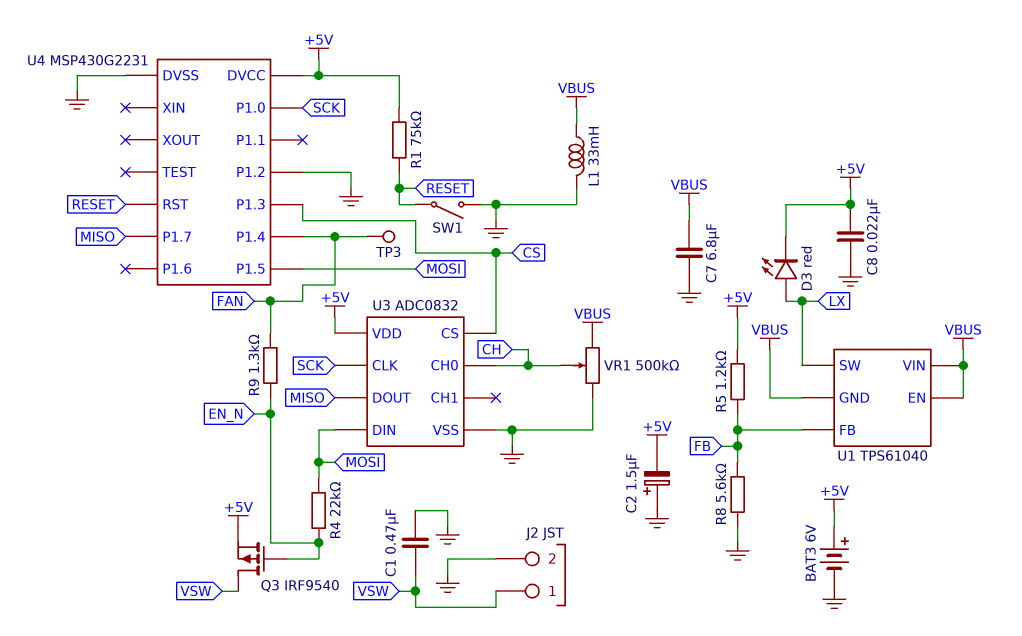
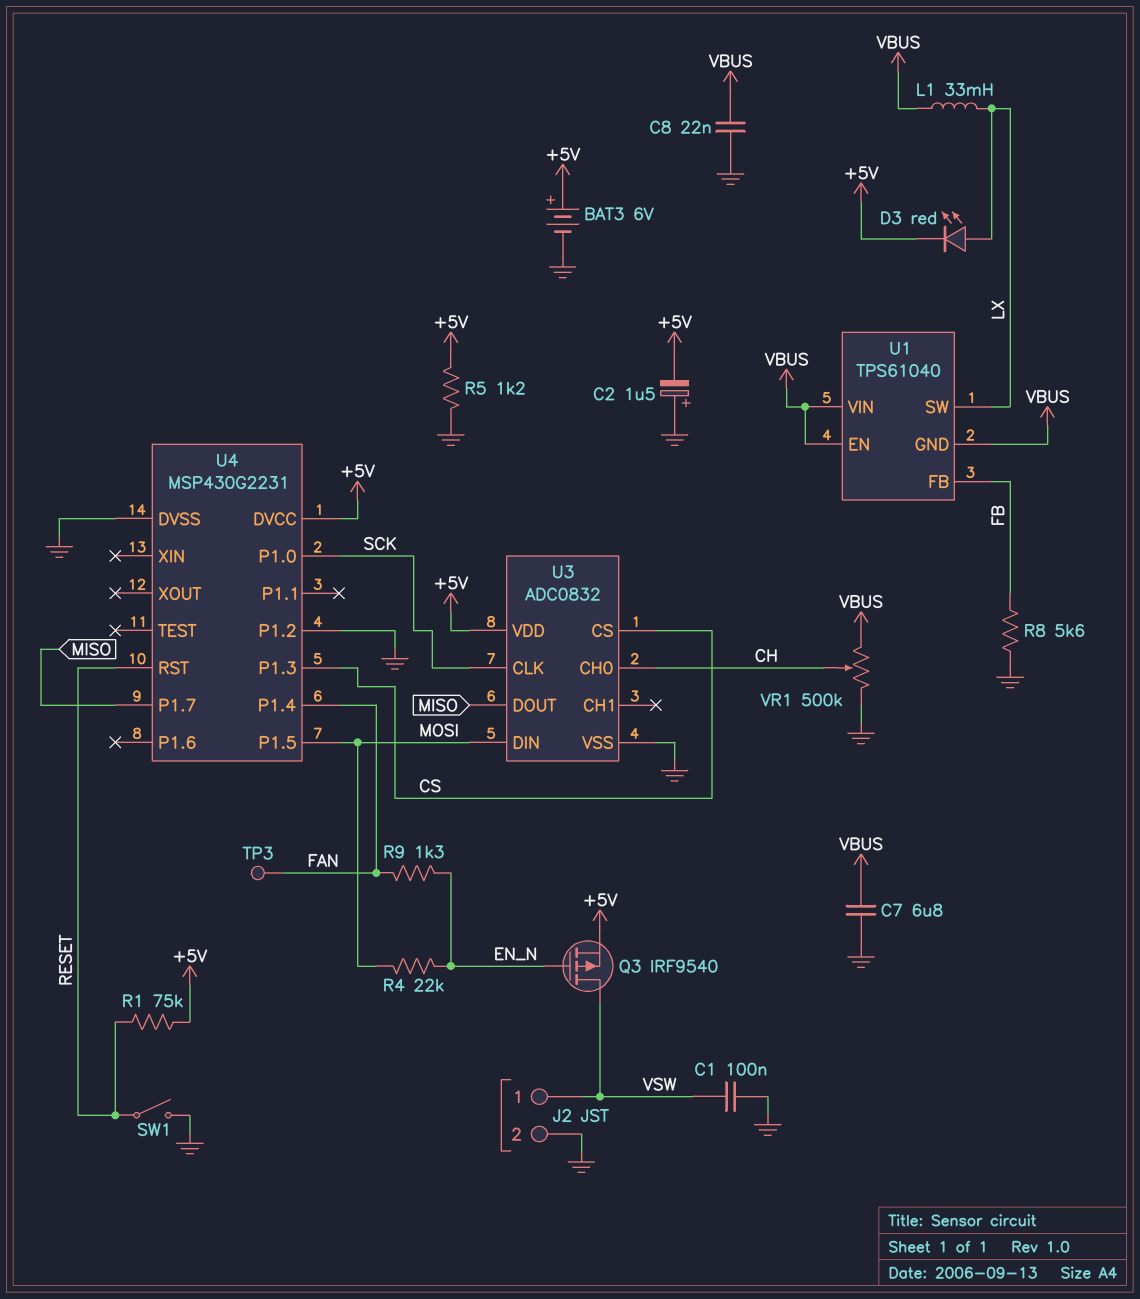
C1: 470nF (GND, VSW) -> 100nF (GND, VSW)
C8: 22nF (+5V, GND) -> 22nF (GND, VBUS)
L1: 33mH (GND, VBUS) -> 33mH (LX, VBUS)
R5: 1.2k (+5V, FB) -> 1.2k (+5V, GND)

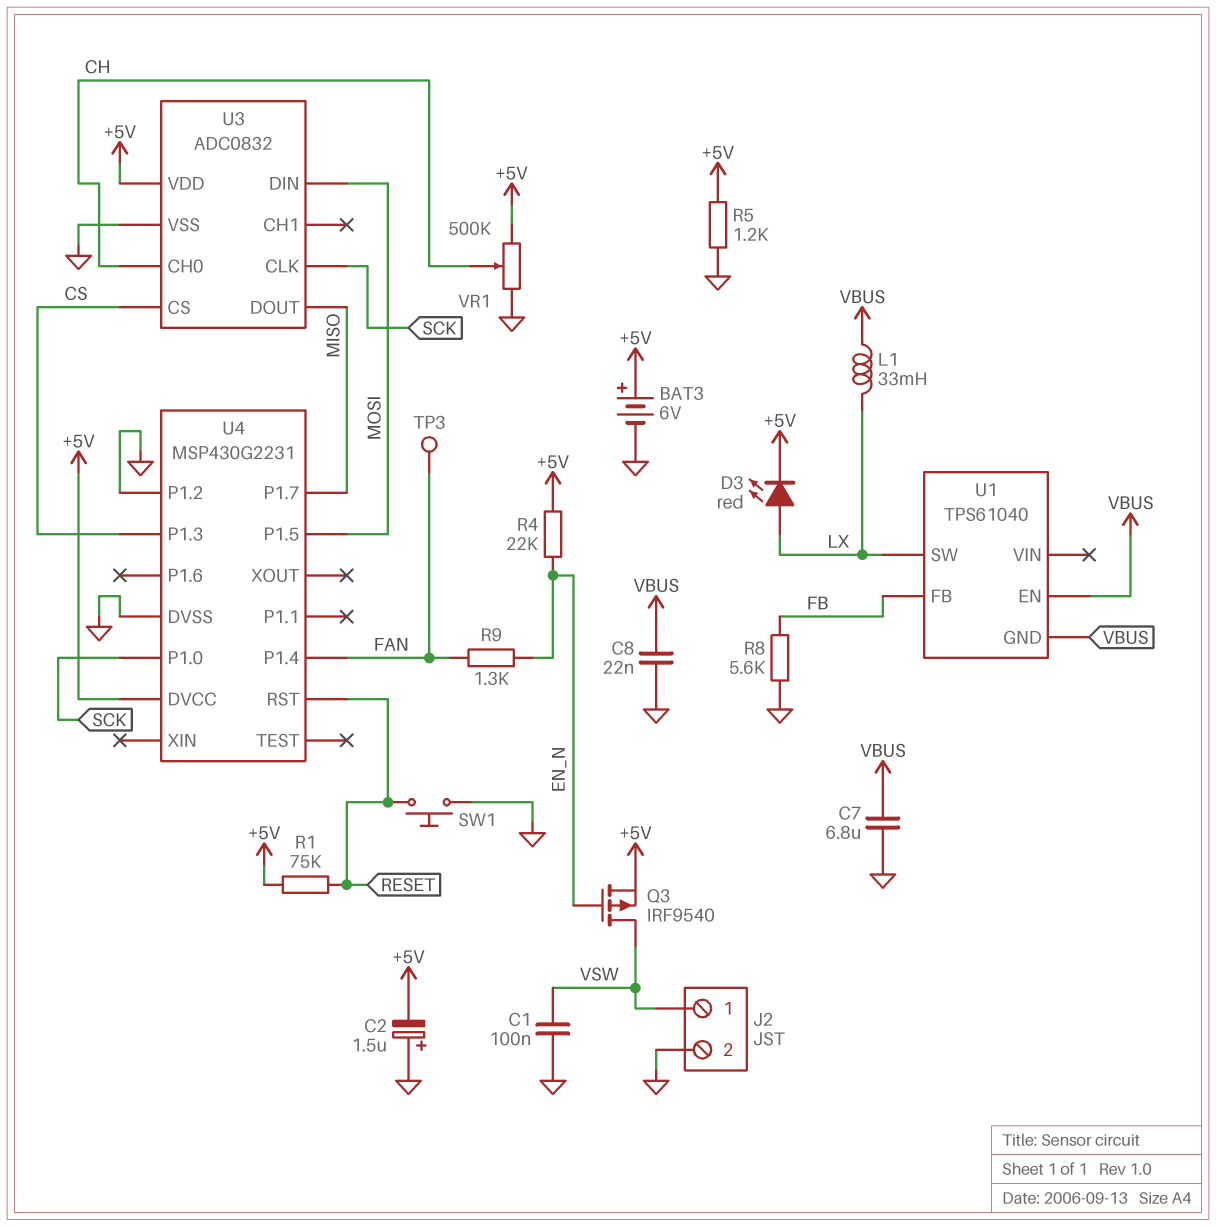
R4: 22k (EN_N, MOSI) -> 22k (+5V, EN_N)
SW1: switch (GND, RESET) -> button (GND, RESET)
U1 pin VIN: VBUS -> none
VR1: 500k (GND, VBUS, wiper CH) -> 500k (+5V, GND, wiper CH)

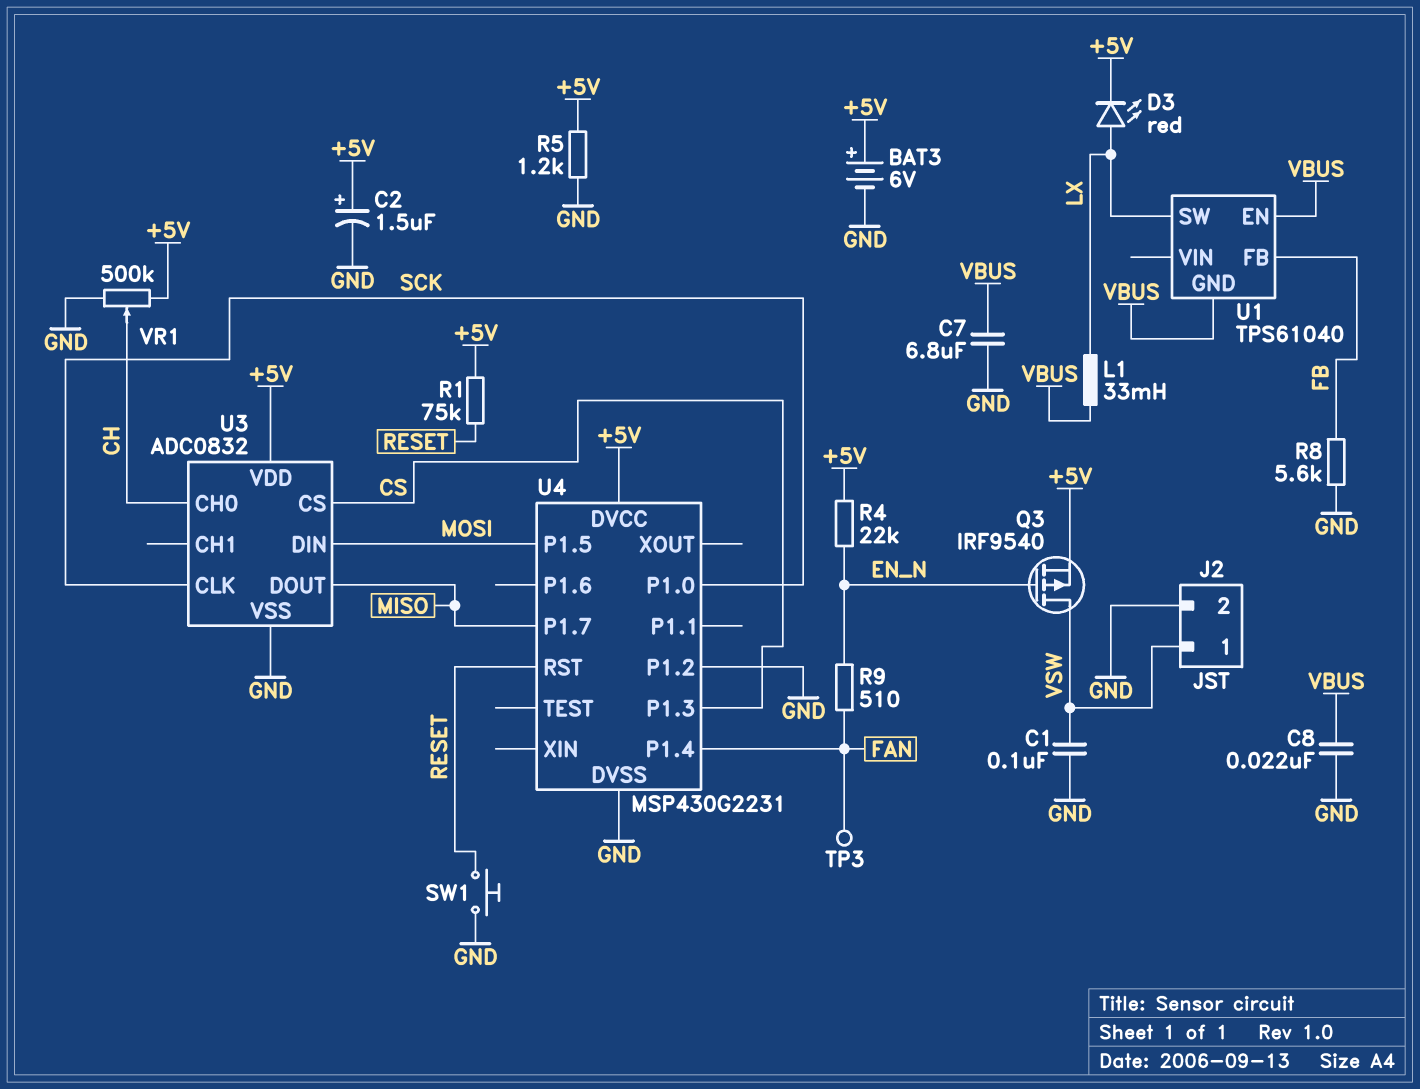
C2: 1.5uF (plus GND, minus +5V) -> 1.5uF (plus +5V, minus GND)
R9: 1.3k (EN_N, FAN) -> 510 (EN_N, FAN)

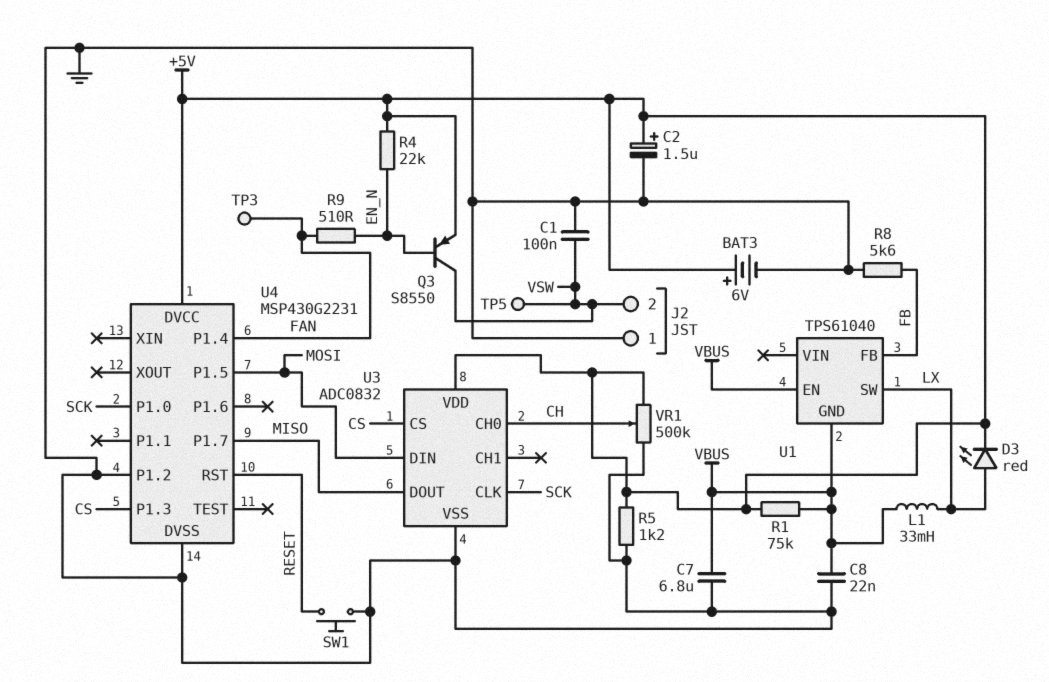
J2 pin 1: VSW -> GND
J2 pin 2: GND -> VSW
Q3: PMOS IRF9540 (G EN_N, D VSW, S +5V) -> PNP S8550 (B EN_N, C VSW, E +5V)
R1: 75k (+5V, RESET) -> 75k (+5V, VBUS)
TP5: none -> test point (VSW)

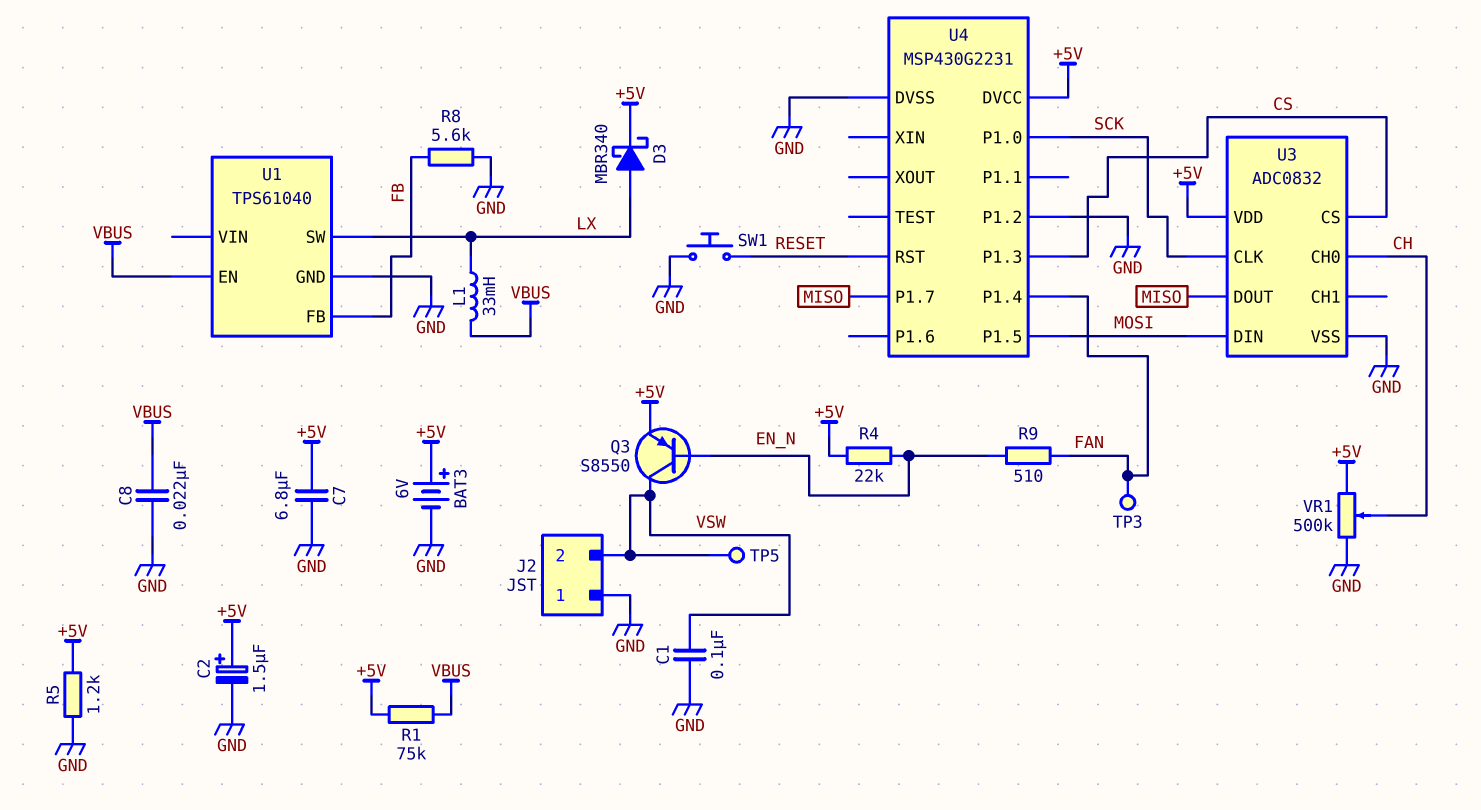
C7: 6.8uF (GND, VBUS) -> 6.8uF (+5V, GND)
D3: LED red (A LX, K +5V) -> schottky MBR340 (A LX, K +5V)
U1 pin GND: VBUS -> GND

